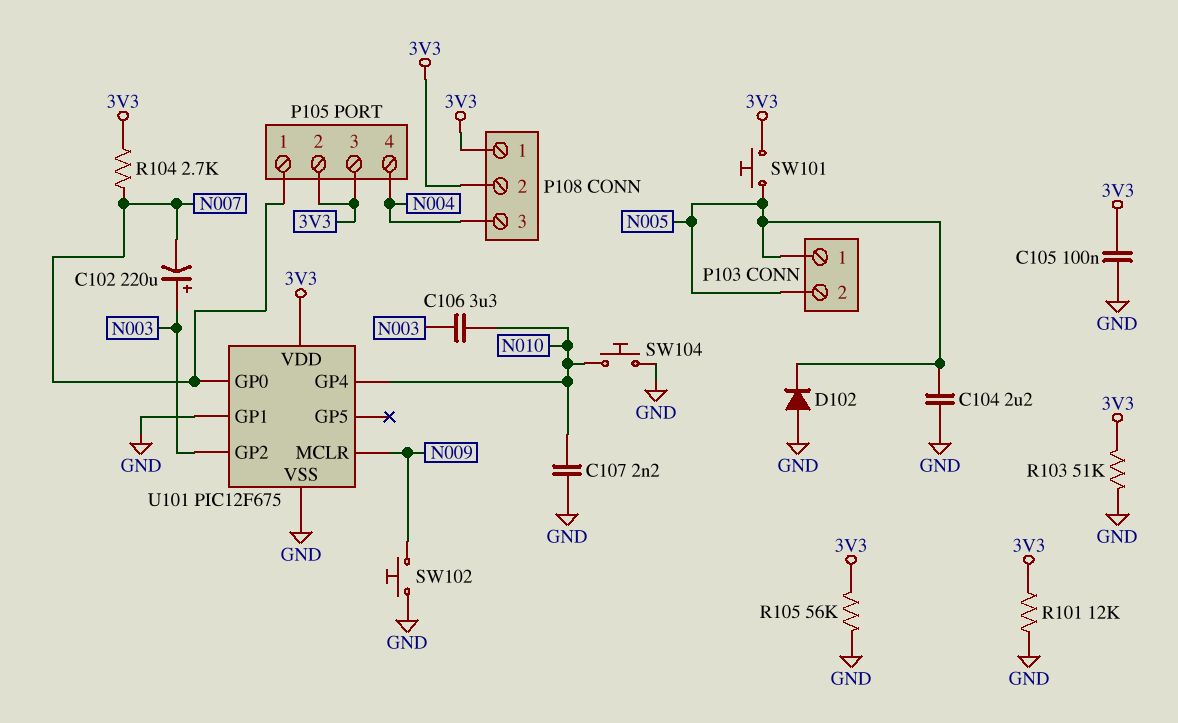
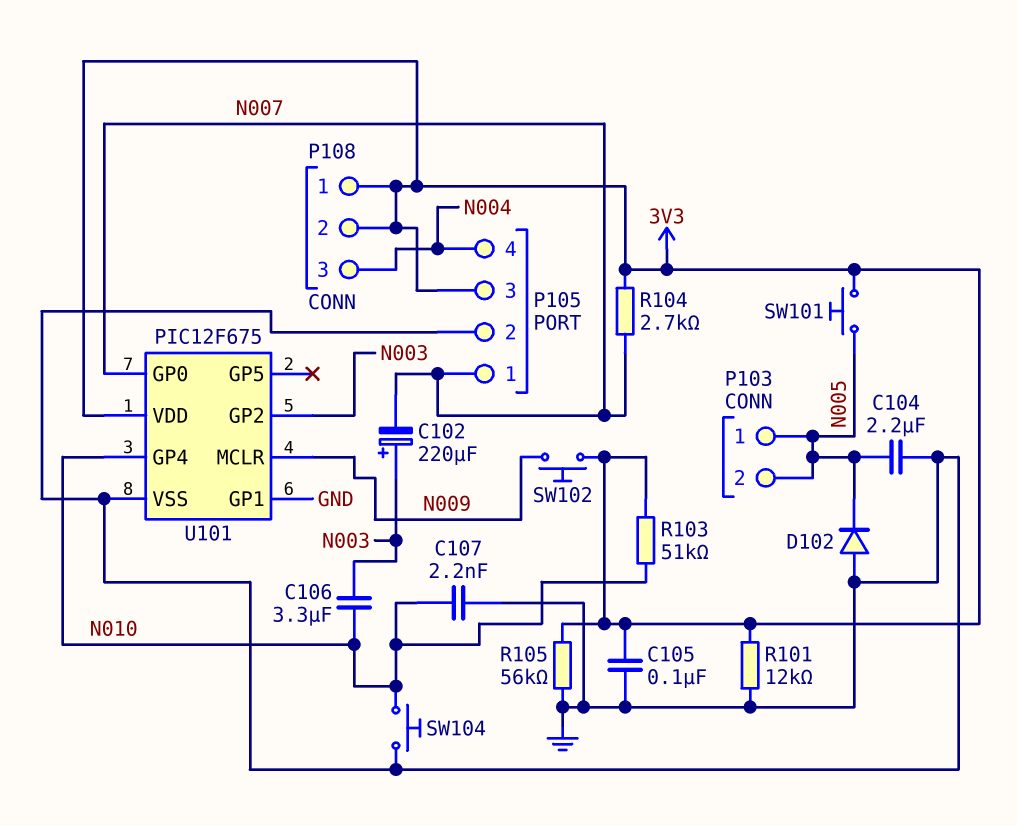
P105 pin 2: 3V3 -> GND
R103: 51k (3V3, GND) -> 51k (3V3, N010)
SW102: button (GND, N009) -> button (3V3, N009)

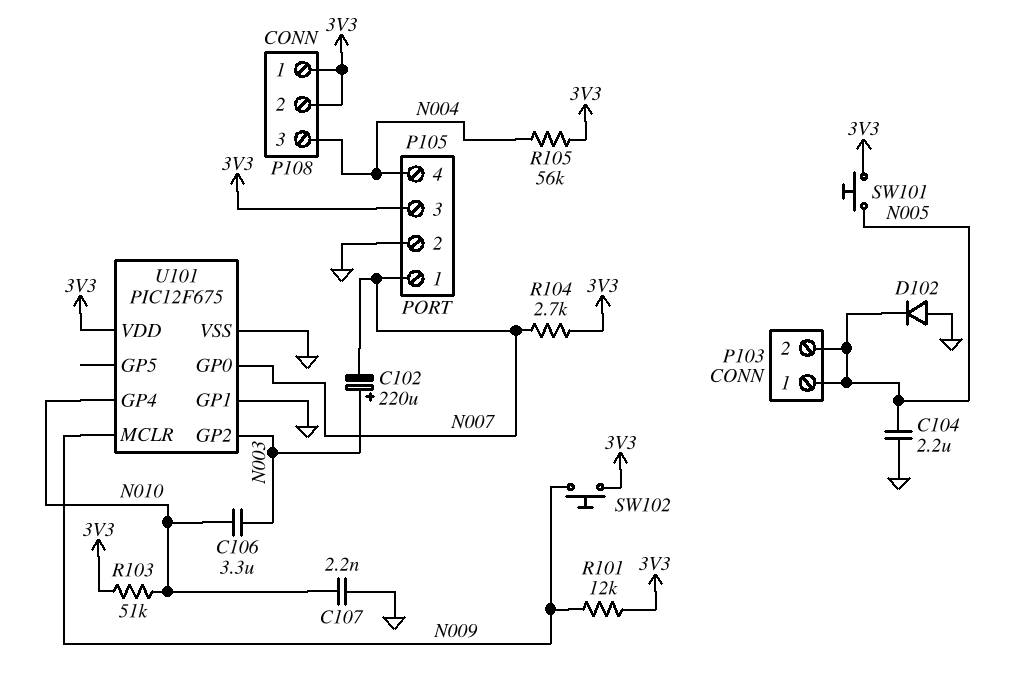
C105: 100nF (3V3, GND) -> none
R101: 12k (3V3, GND) -> 12k (3V3, N009)
R105: 56k (3V3, GND) -> 56k (3V3, N004)
SW104: button (GND, N010) -> none

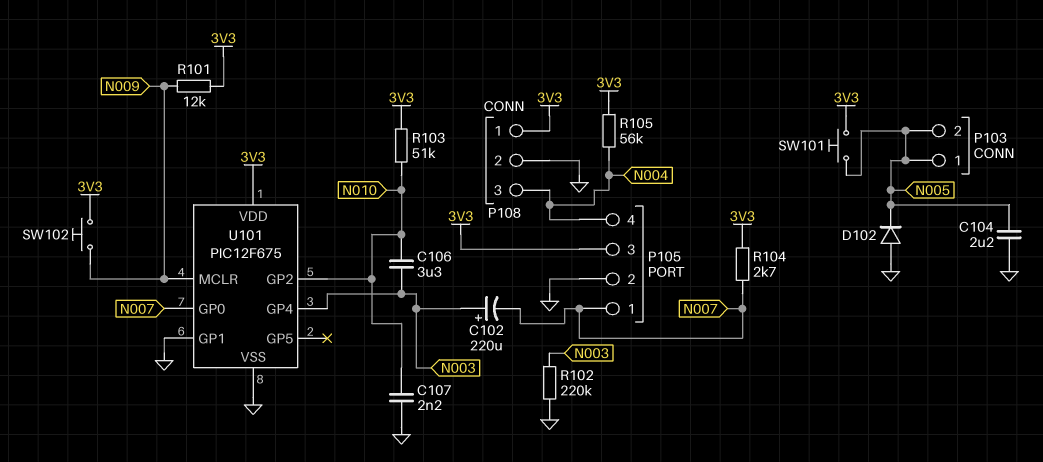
P108 pin 2: 3V3 -> GND
R102: none -> 220k (GND, N003)
U101 pin GP2: N003 -> N010
U101 pin GP4: N010 -> N003

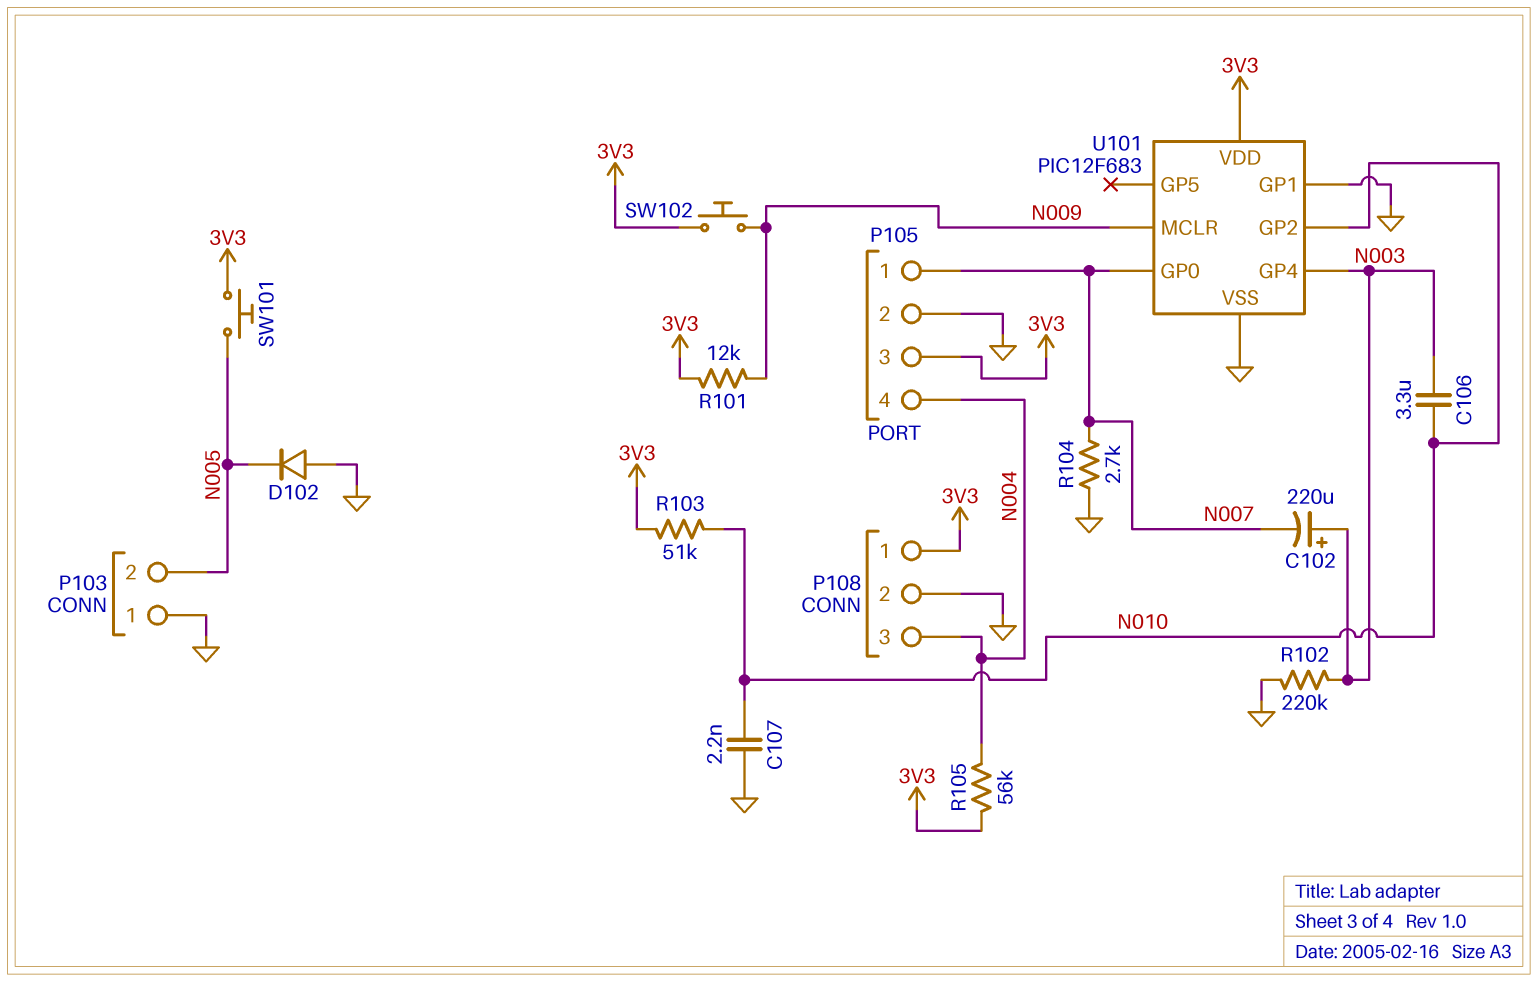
C104: 2.2uF (GND, N005) -> none
P103 pin 1: N005 -> GND
R104: 2.7k (3V3, N007) -> 2.7k (GND, N007)
U101: PIC12F675 -> PIC12F683

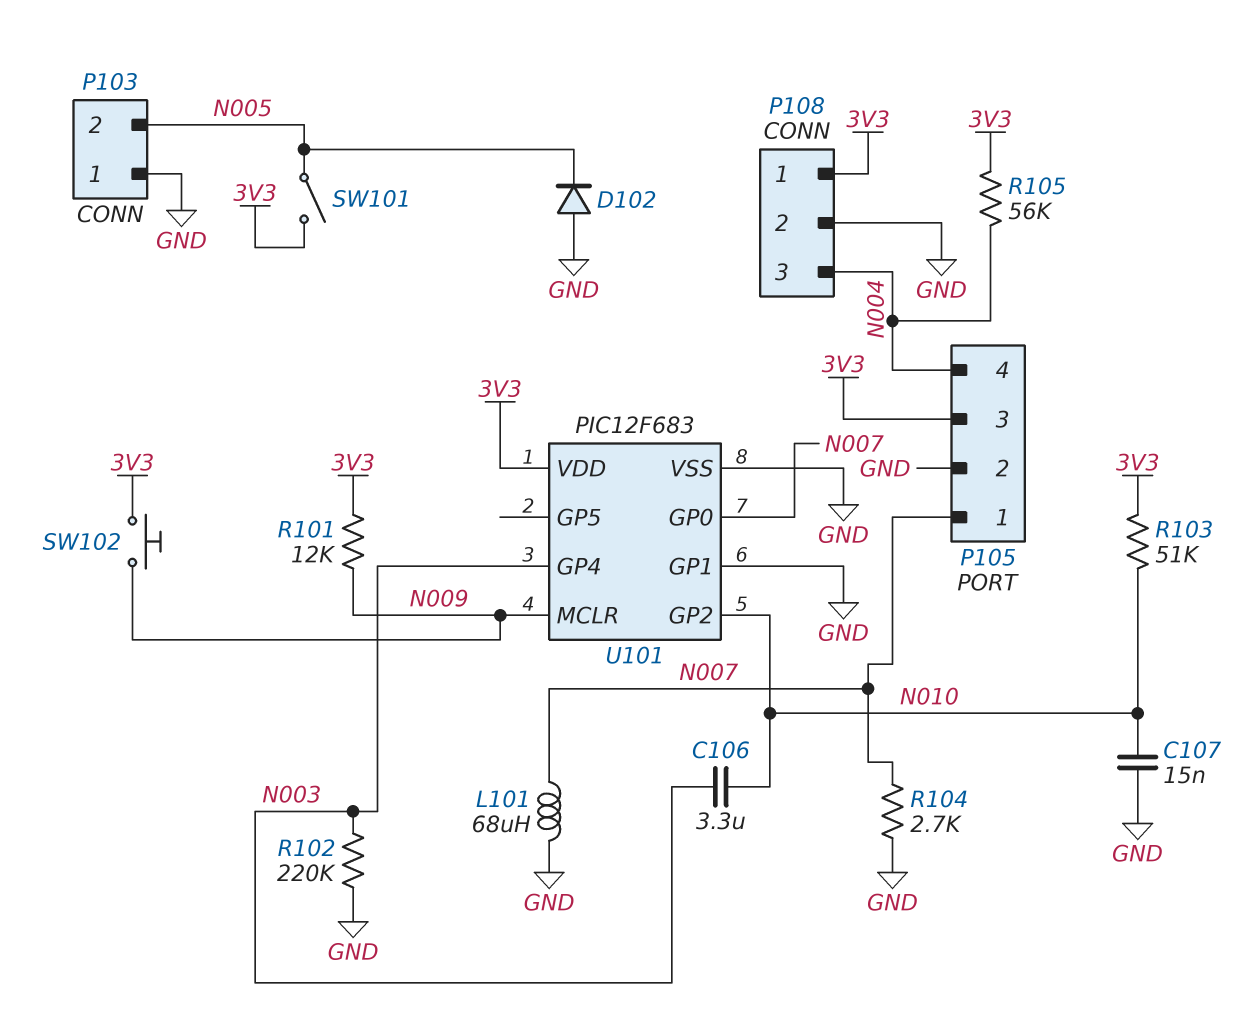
C102: 220uF (plus N003, minus N007) -> none
C107: 2.2nF (GND, N010) -> 15nF (GND, N010)
L101: none -> 68uH (GND, N007)
SW101: button (3V3, N005) -> switch (3V3, N005)

